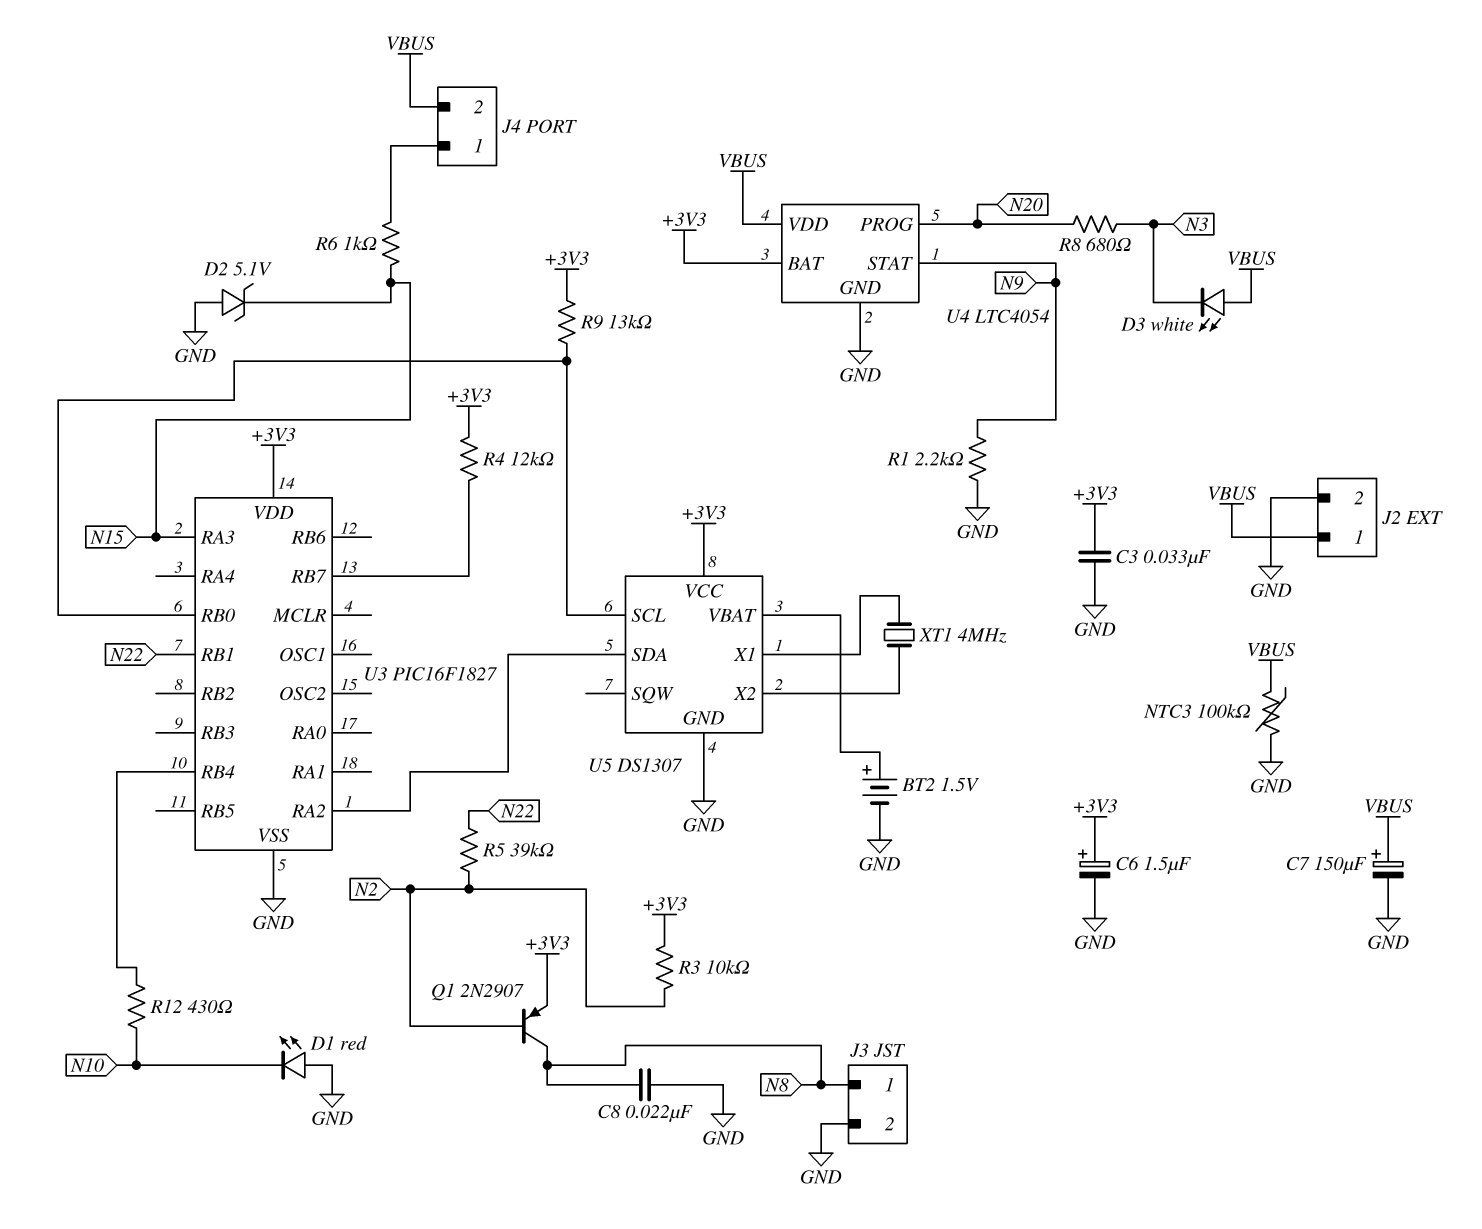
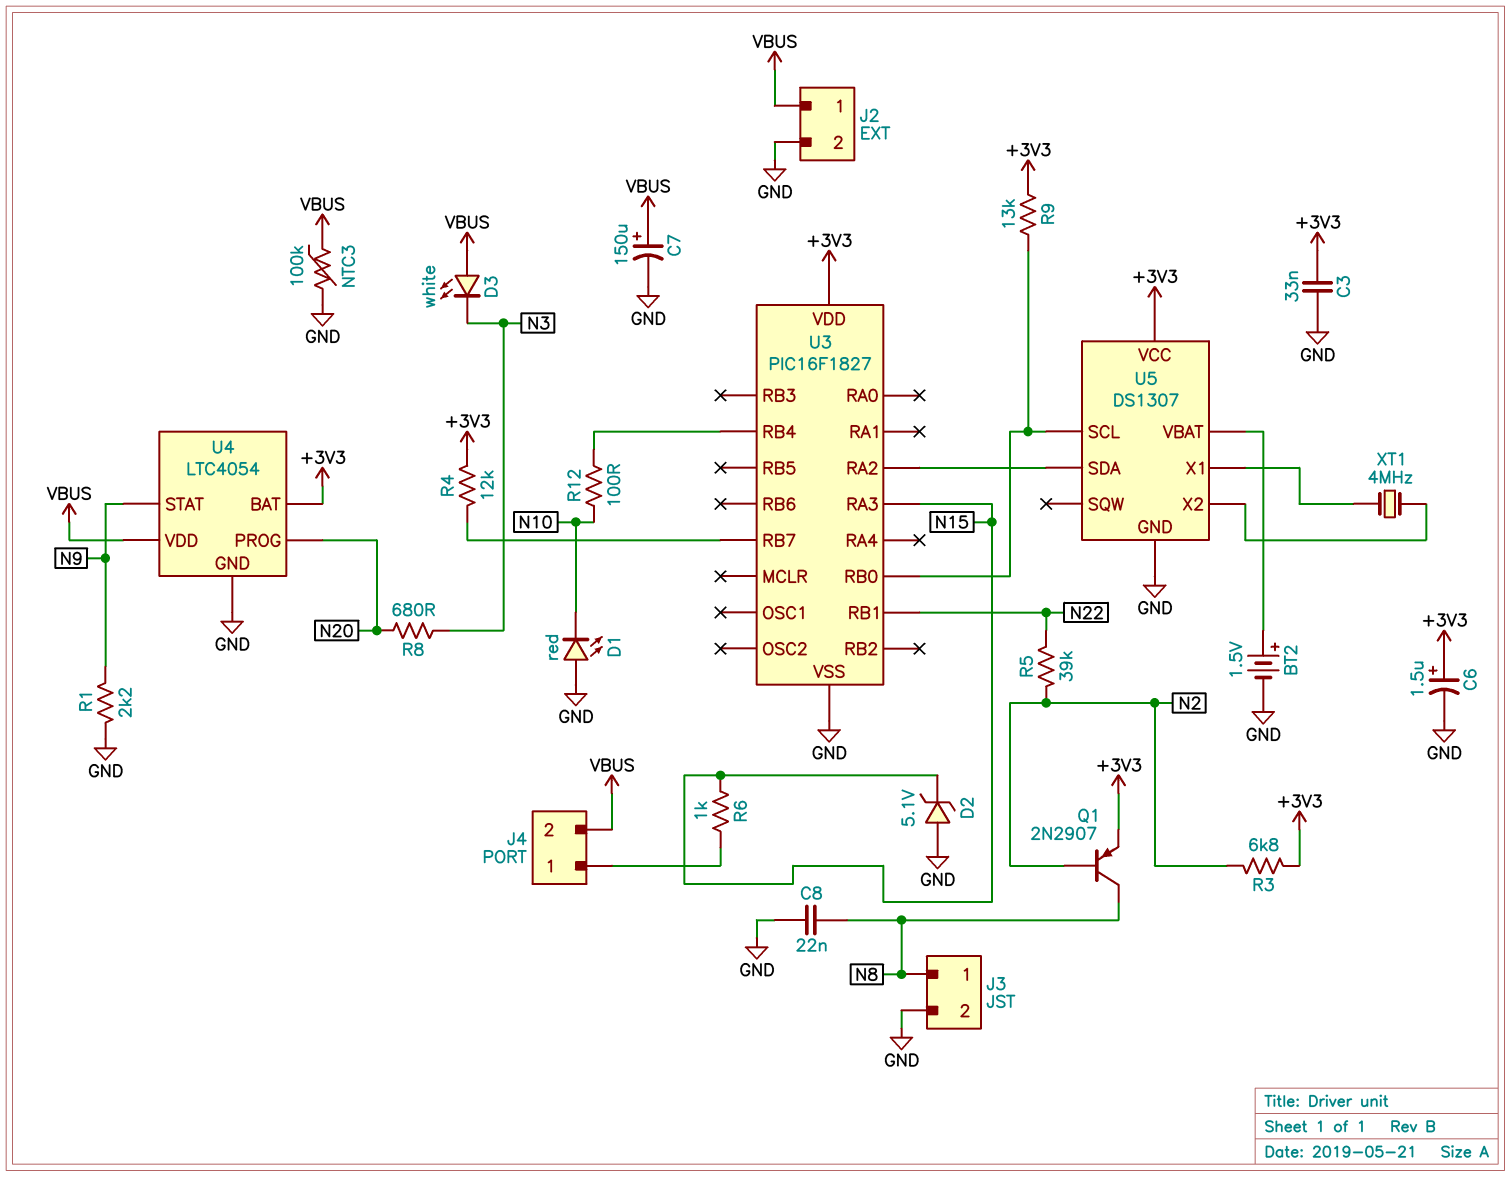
R3: 10k (+3V3, N2) -> 6.8k (+3V3, N2)
R12: 430 (N10, U3/RB4) -> 100 (N10, U3/RB4)

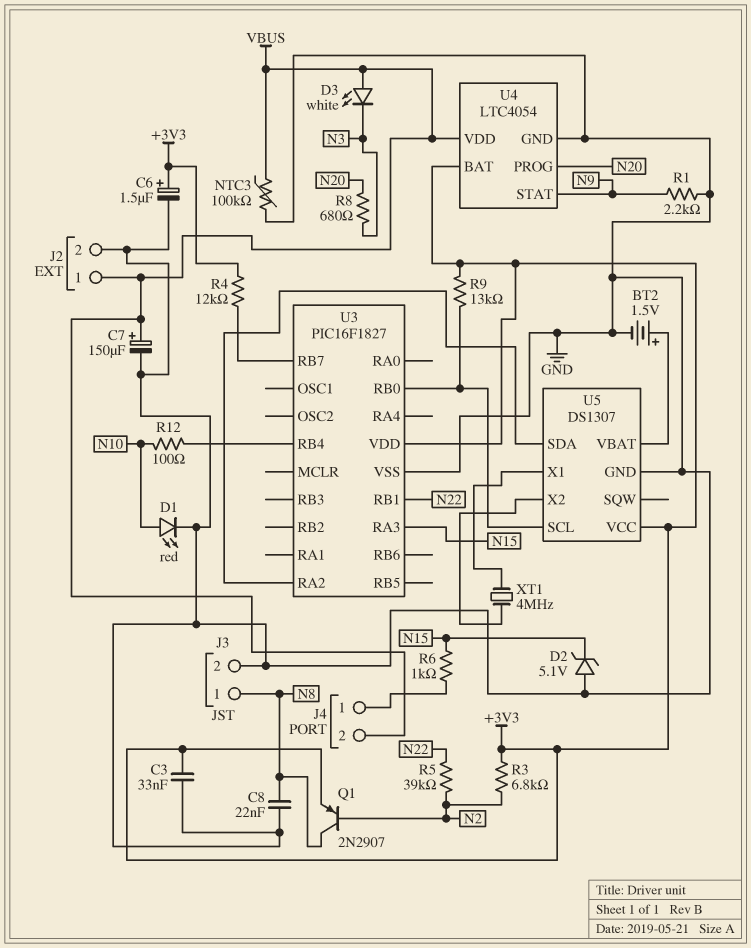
D1: LED red (A GND, K N10) -> LED red (A N10, K GND)

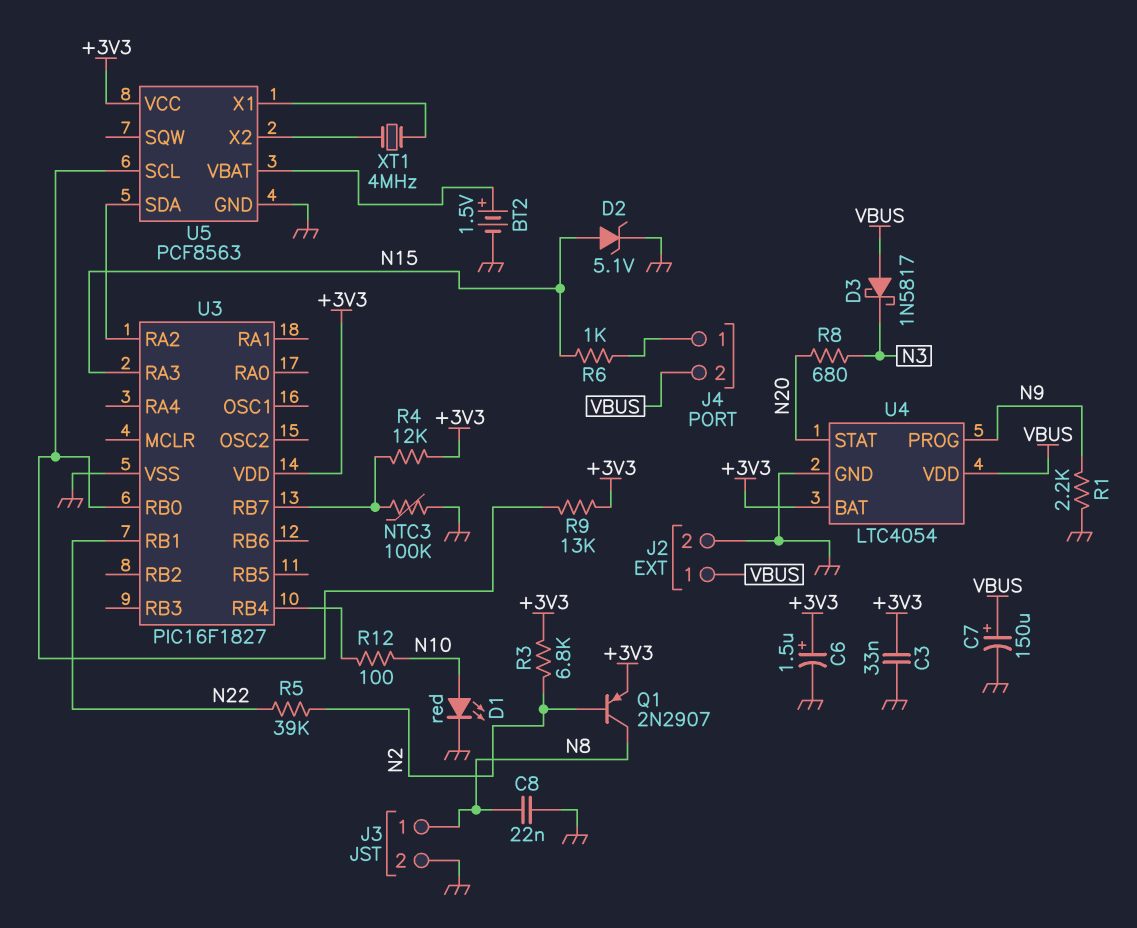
D2: zener 5.1V (A GND, K N15) -> zener 5.1V (A N15, K GND)
D3: LED white (A VBUS, K N3) -> schottky 1N5817 (A VBUS, K N3)
NTC3: 100k (GND, VBUS) -> 100k (GND, U3/RB7)
U4 pin PROG: N20 -> N9
U4 pin STAT: N9 -> N20
U5: DS1307 -> PCF8563

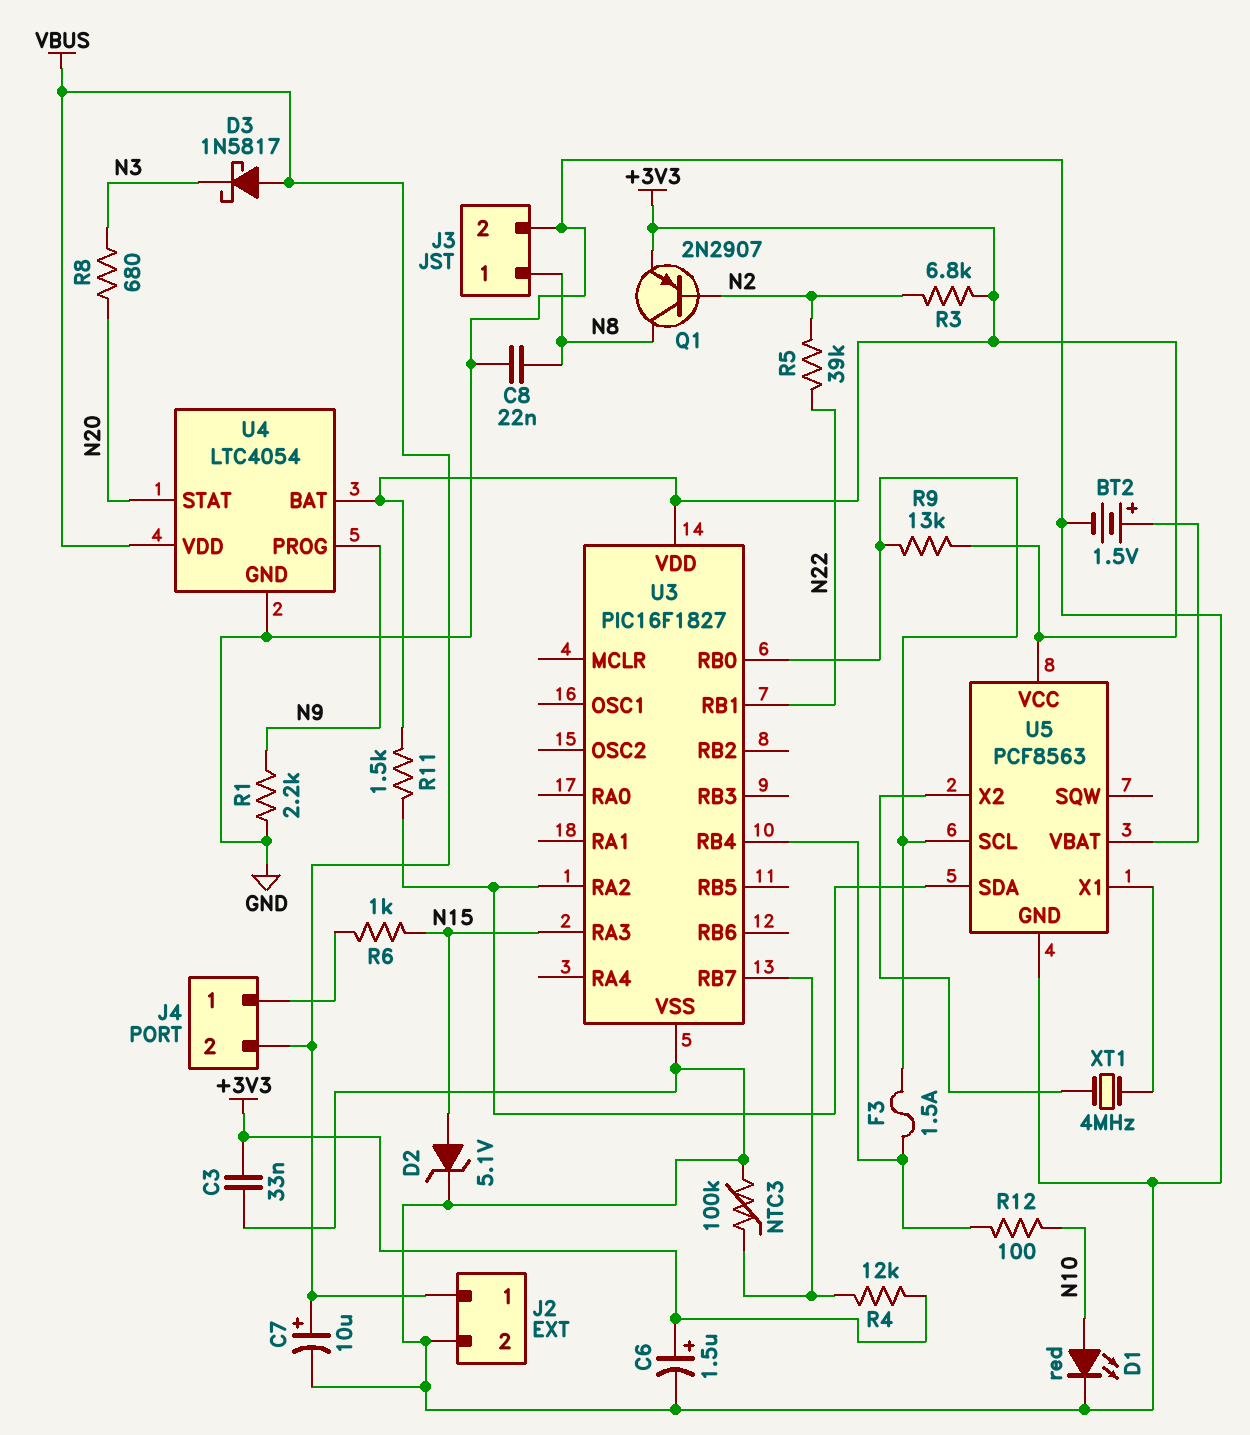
C7: 150uF (plus VBUS, minus GND) -> 10uF (plus VBUS, minus GND)
F3: none -> 1.5A (U3/RB0, U3/RB4)
R11: none -> 1.5k (+3V3, U3/RA2)

